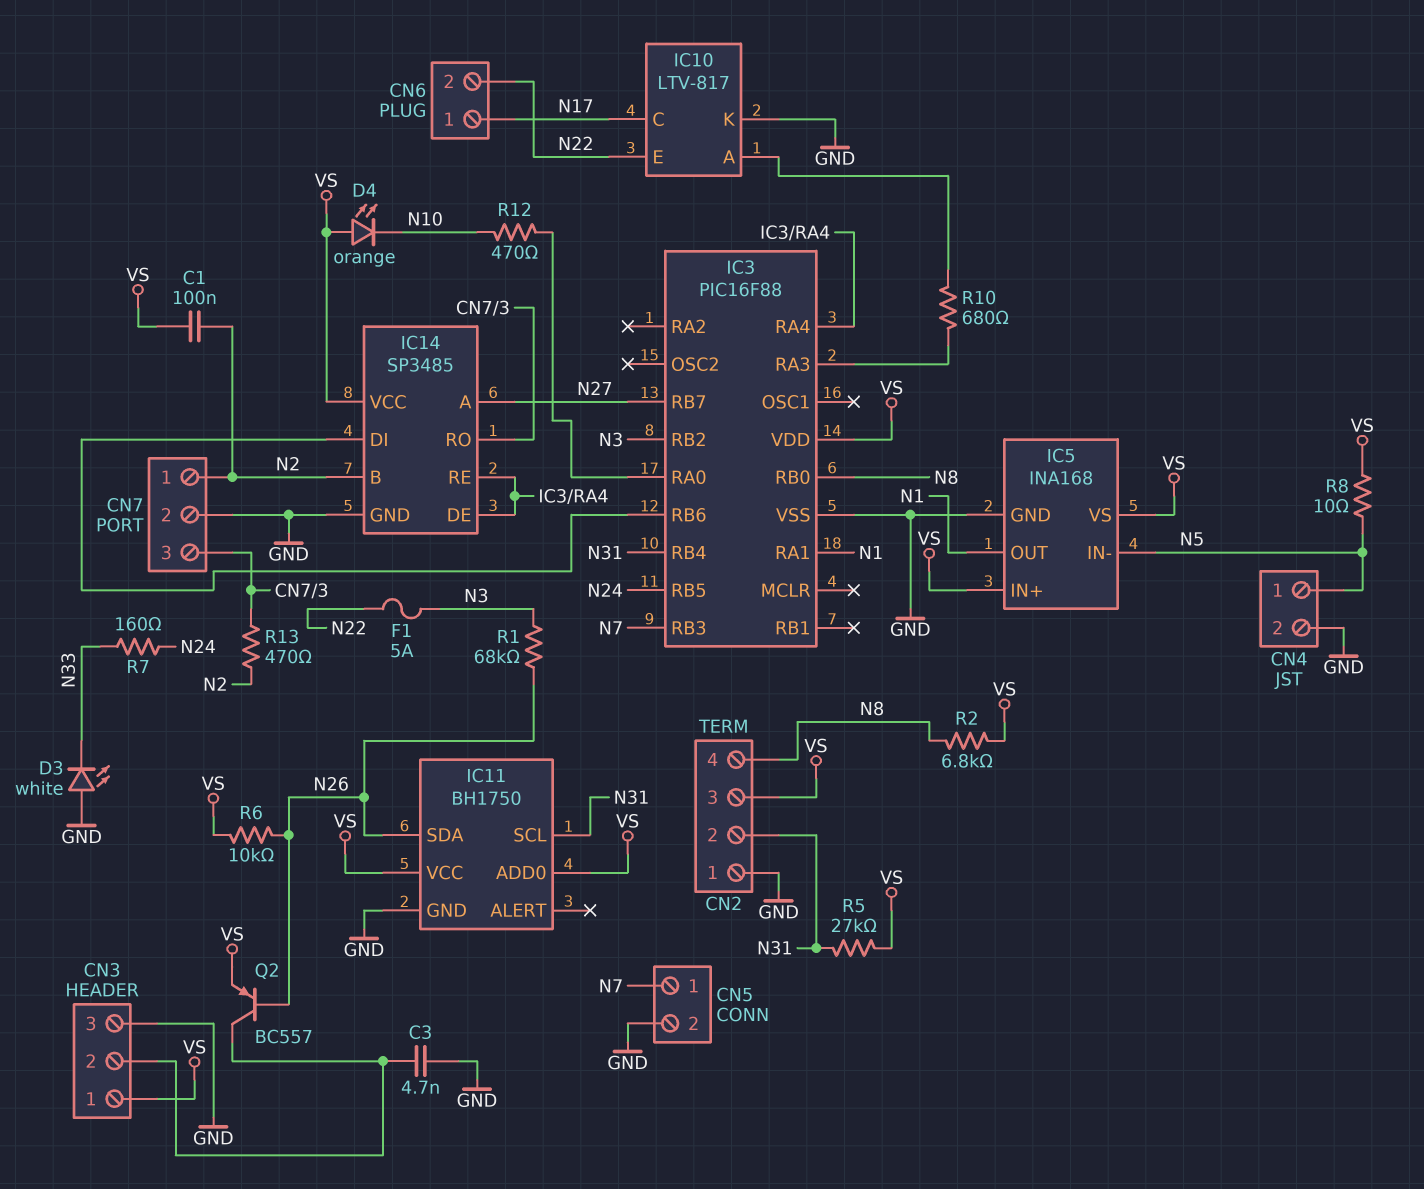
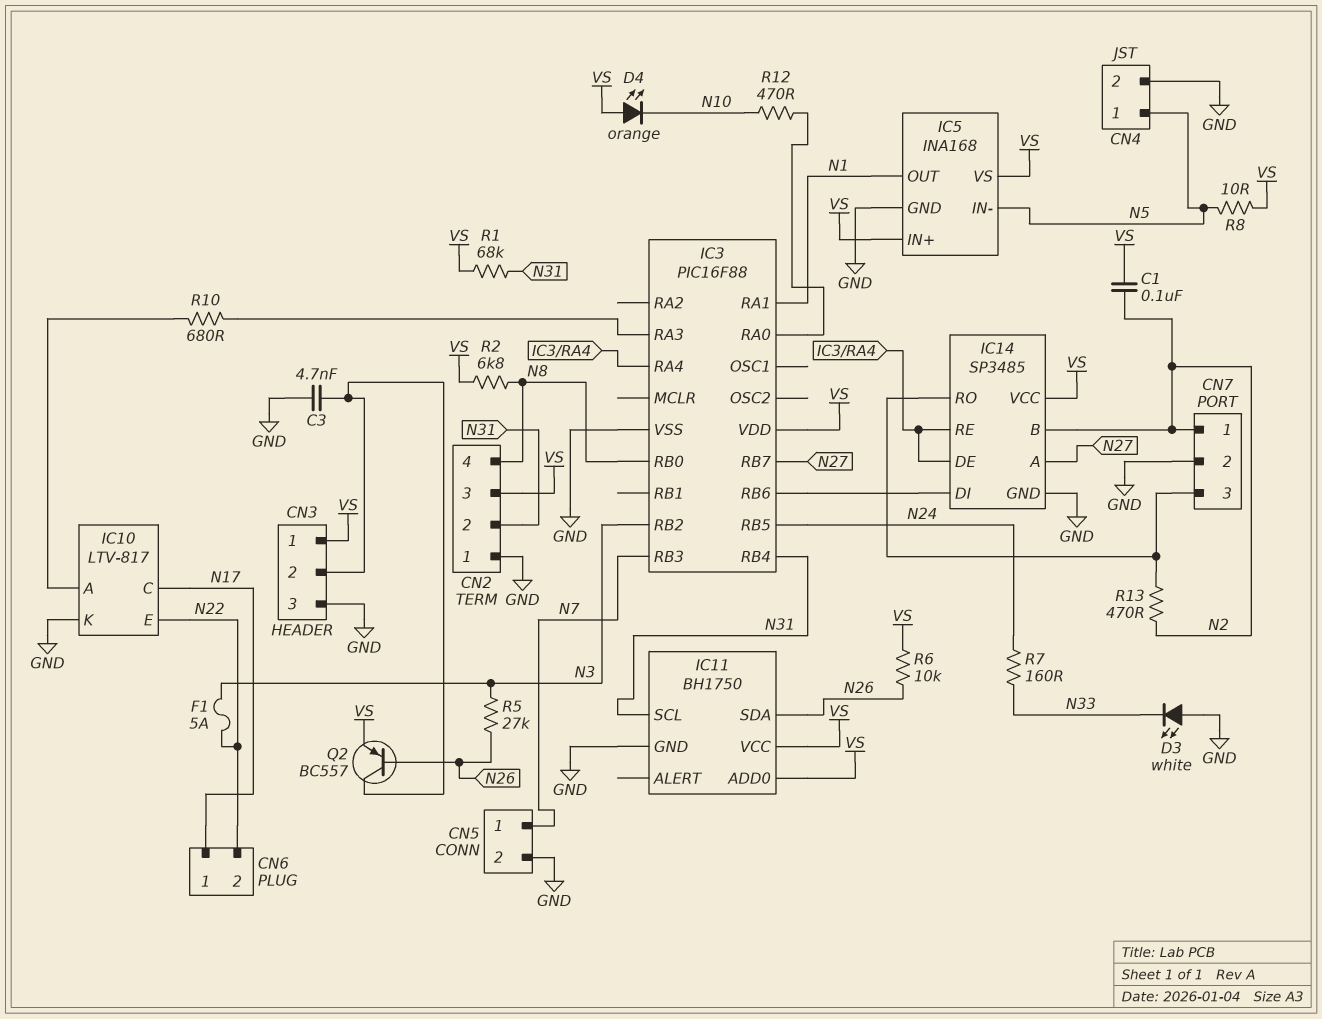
R1: 68k (N3, N26) -> 68k (N31, VS)
R5: 27k (N31, VS) -> 27k (N3, N26)

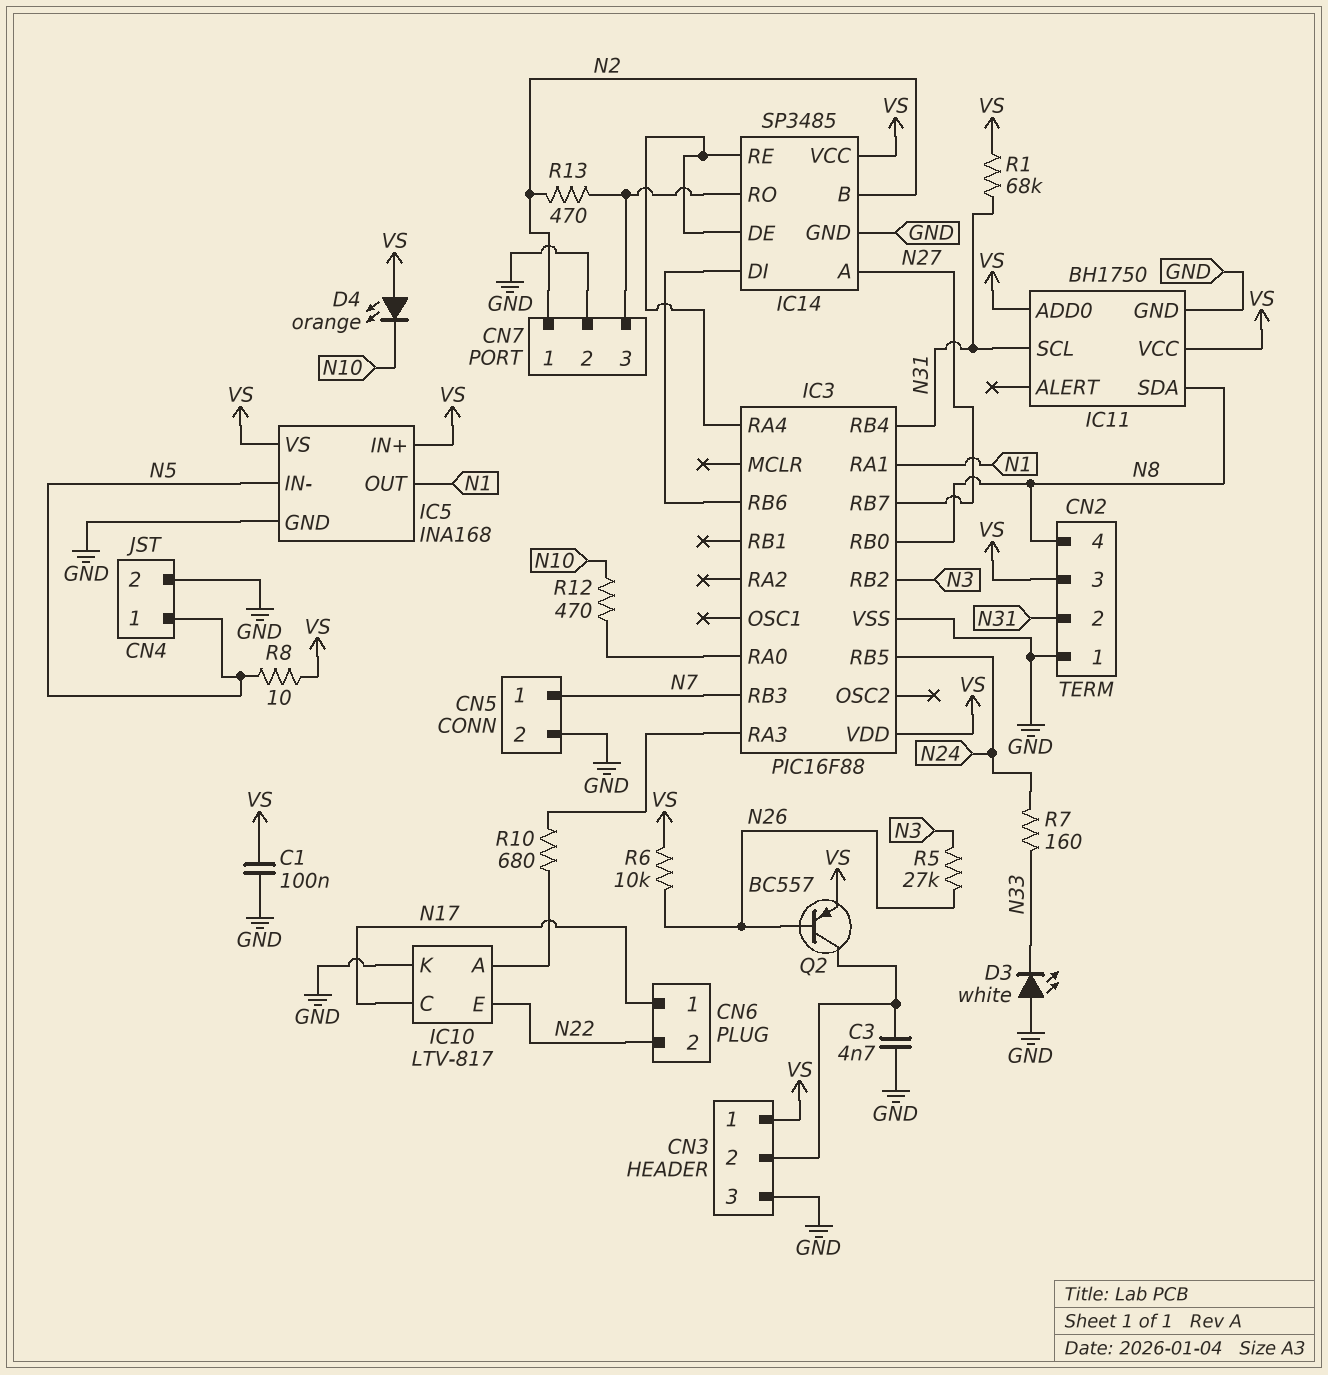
C1: 100nF (N2, VS) -> 100nF (GND, VS)
F1: 5A (N3, N22) -> none
IC11 pin SDA: N26 -> N8
R2: 6.8k (N8, VS) -> none

